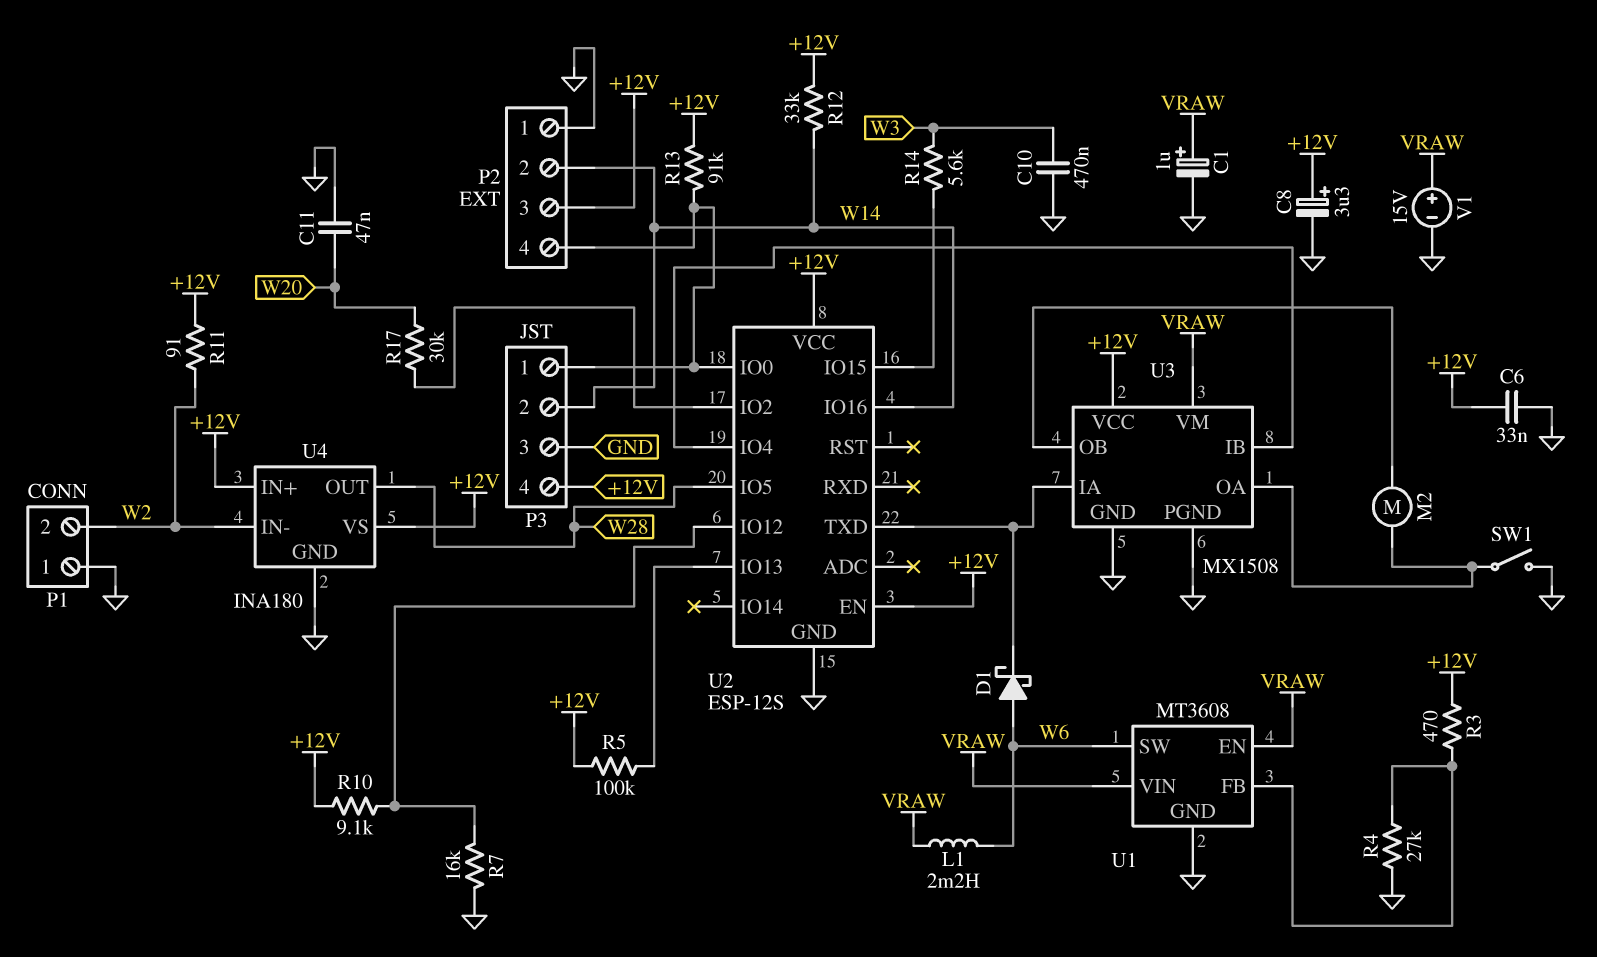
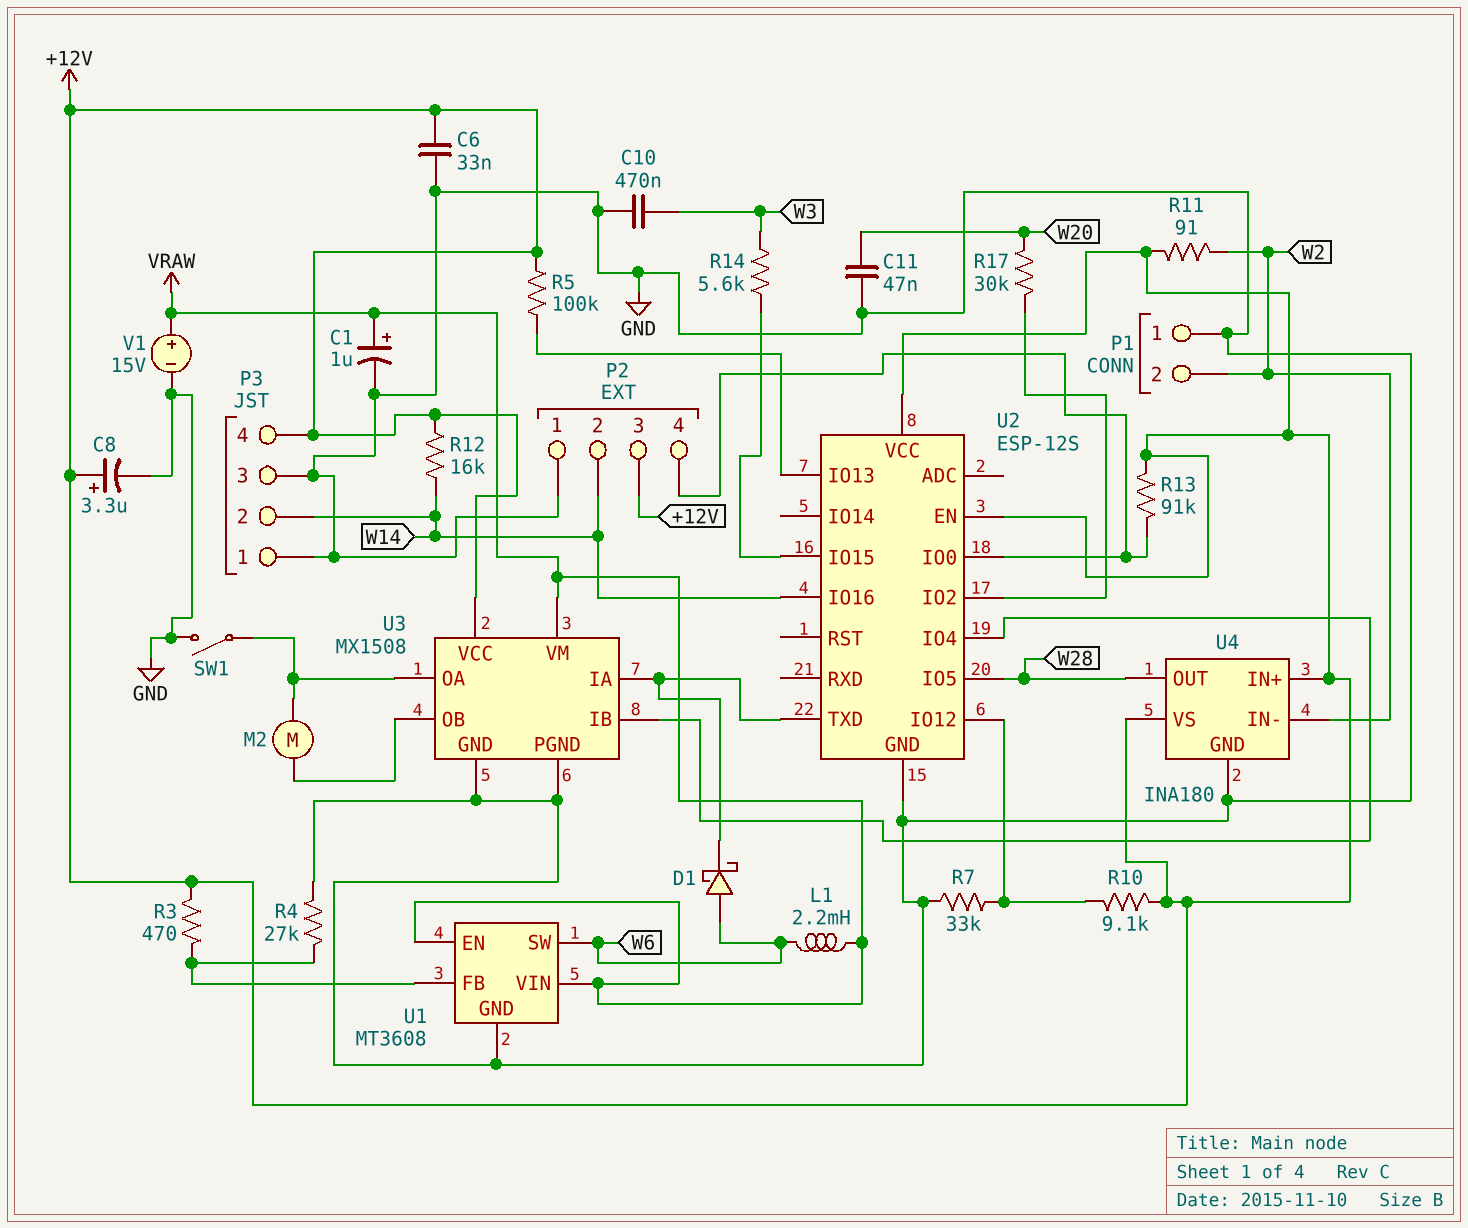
P3 pin 1: P2/4 -> GND
R7: 16k (GND, U2/IO12) -> 33k (GND, U2/IO12)
R12: 33k (+12V, W14) -> 16k (+12V, W14)

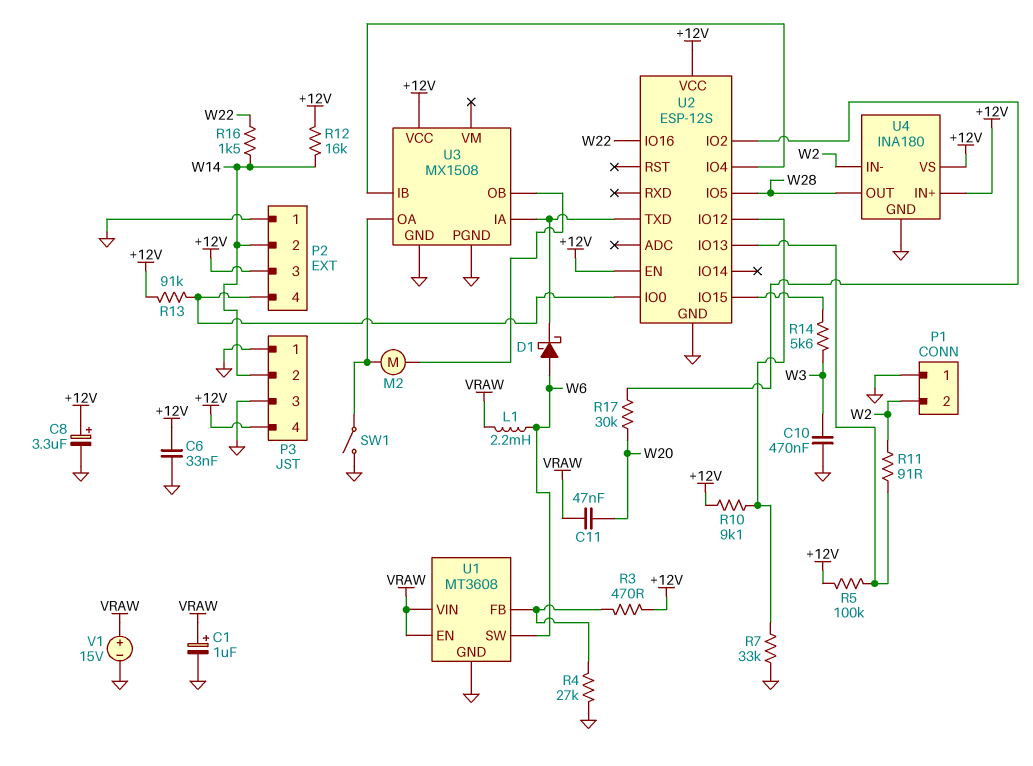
C11: 47nF (GND, W20) -> 47nF (VRAW, W20)
R11: 91 (+12V, W2) -> 91 (U2/IO13, W2)
R16: none -> 1.5k (W14, W22)
U2 pin IO16: W14 -> W22
U3 pin VM: VRAW -> none

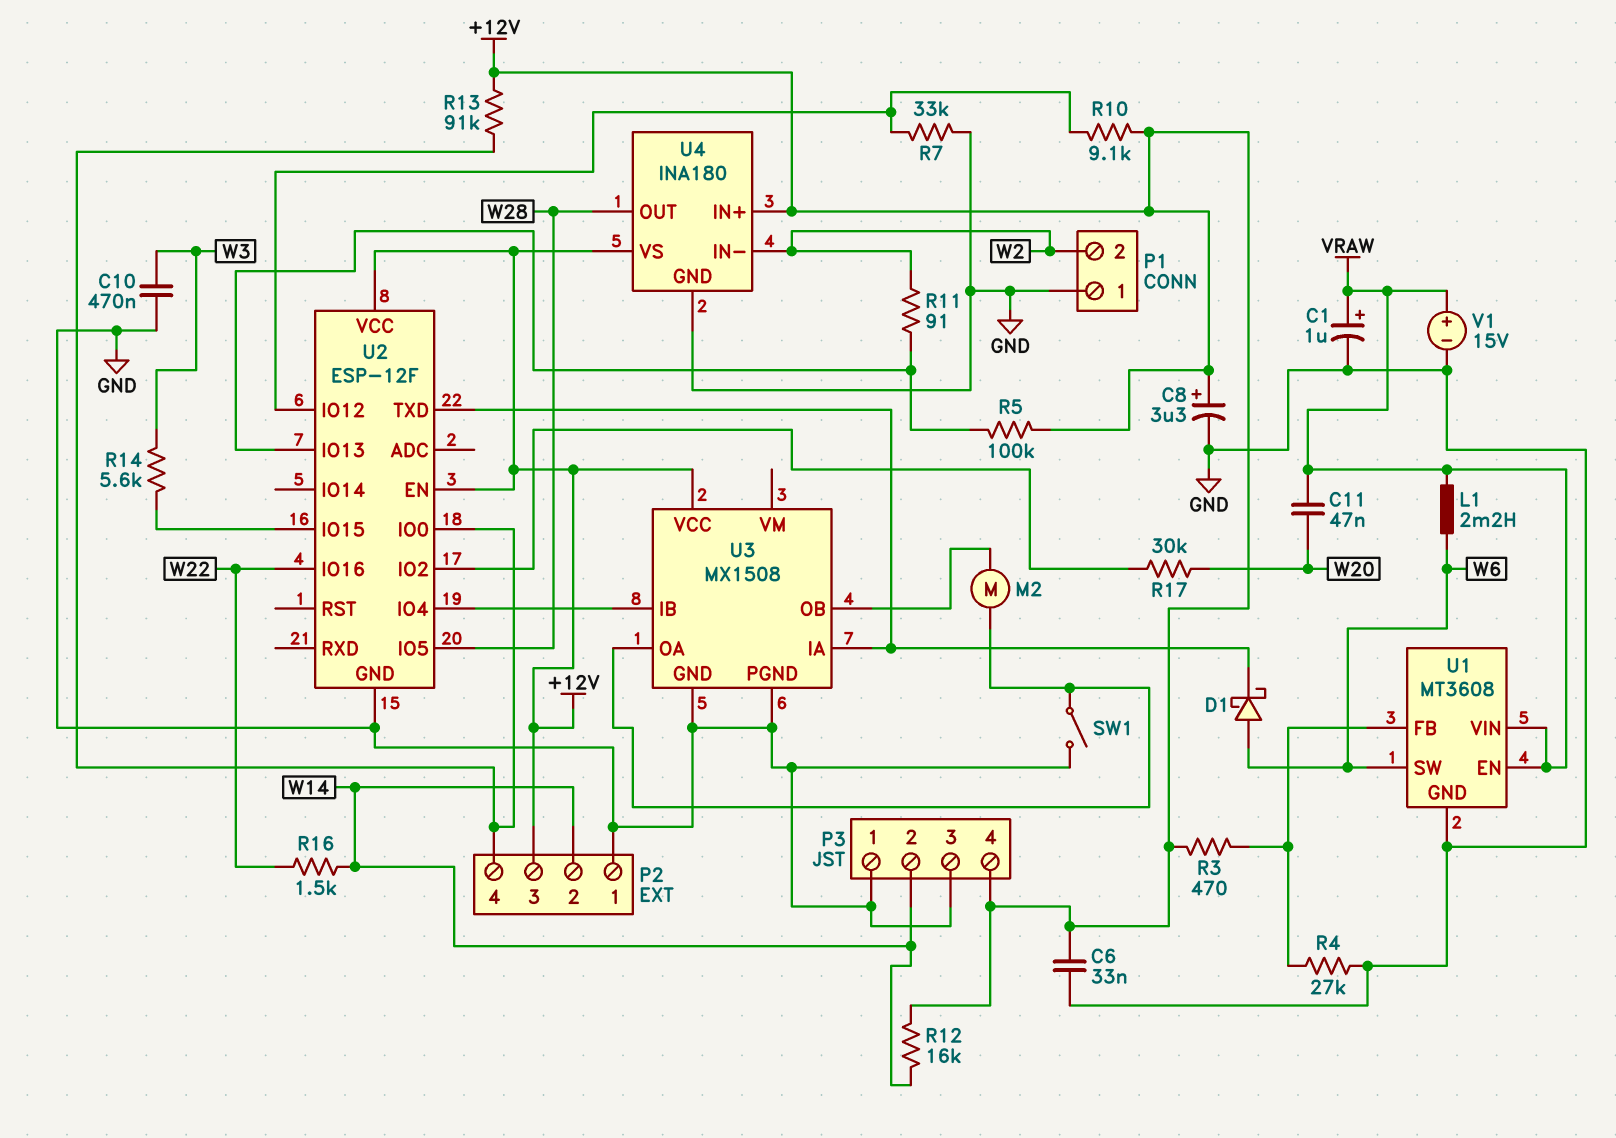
U2: ESP-12S -> ESP-12F

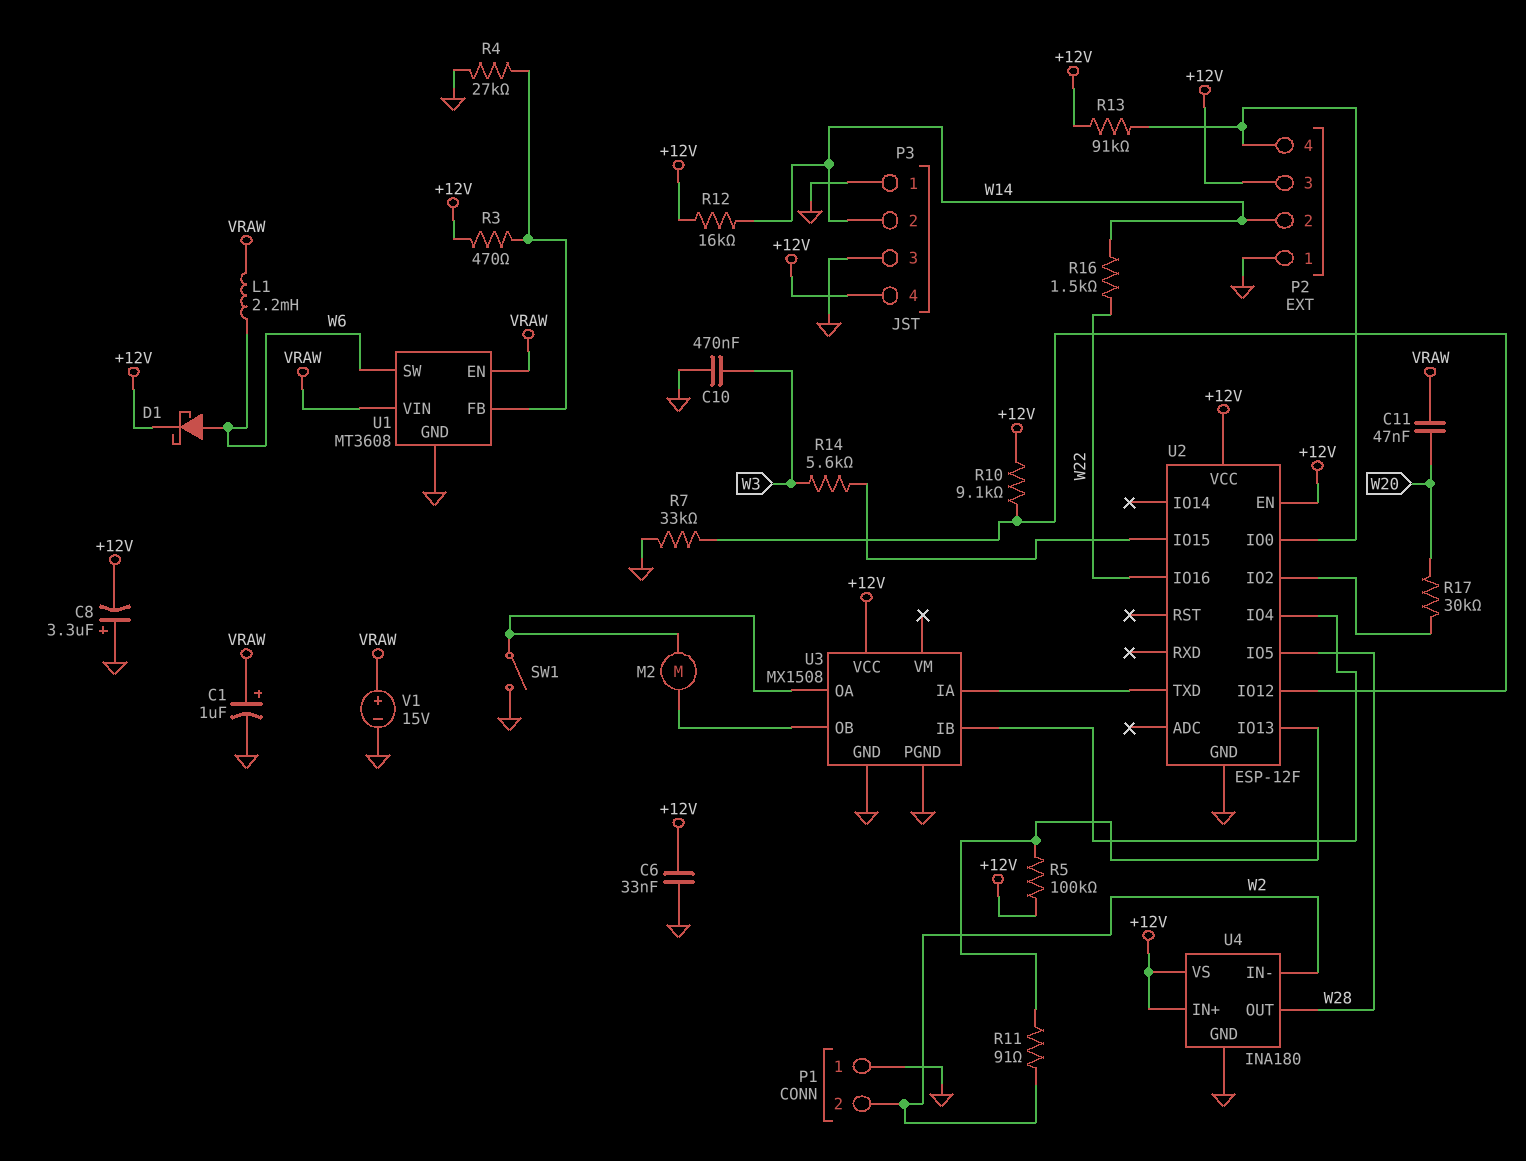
C8: 3.3uF (plus +12V, minus GND) -> 3.3uF (plus GND, minus +12V)
D1: schottky (A W6, K U2/TXD) -> schottky (A W6, K +12V)

